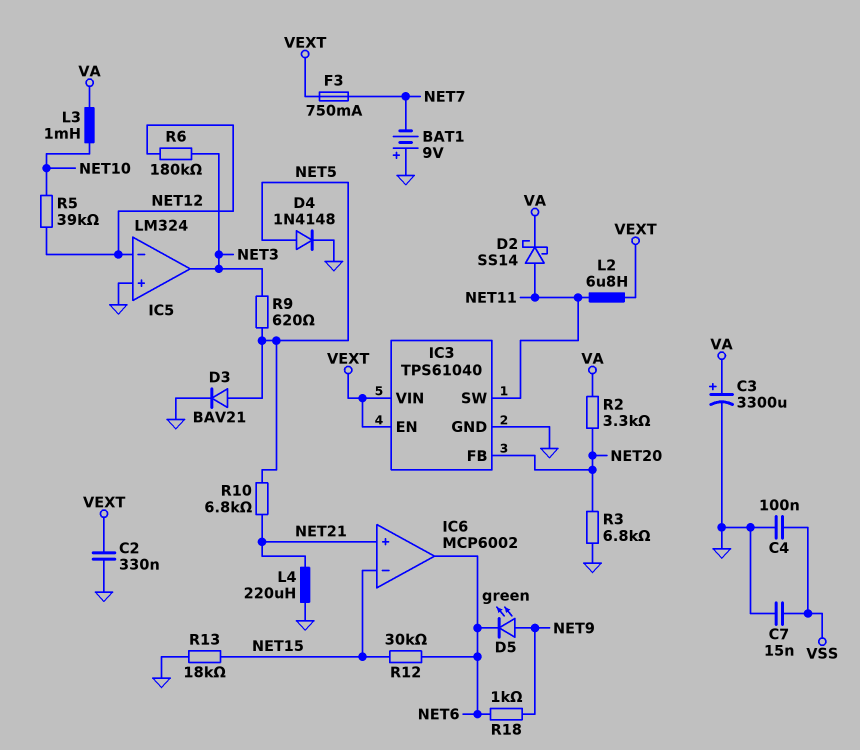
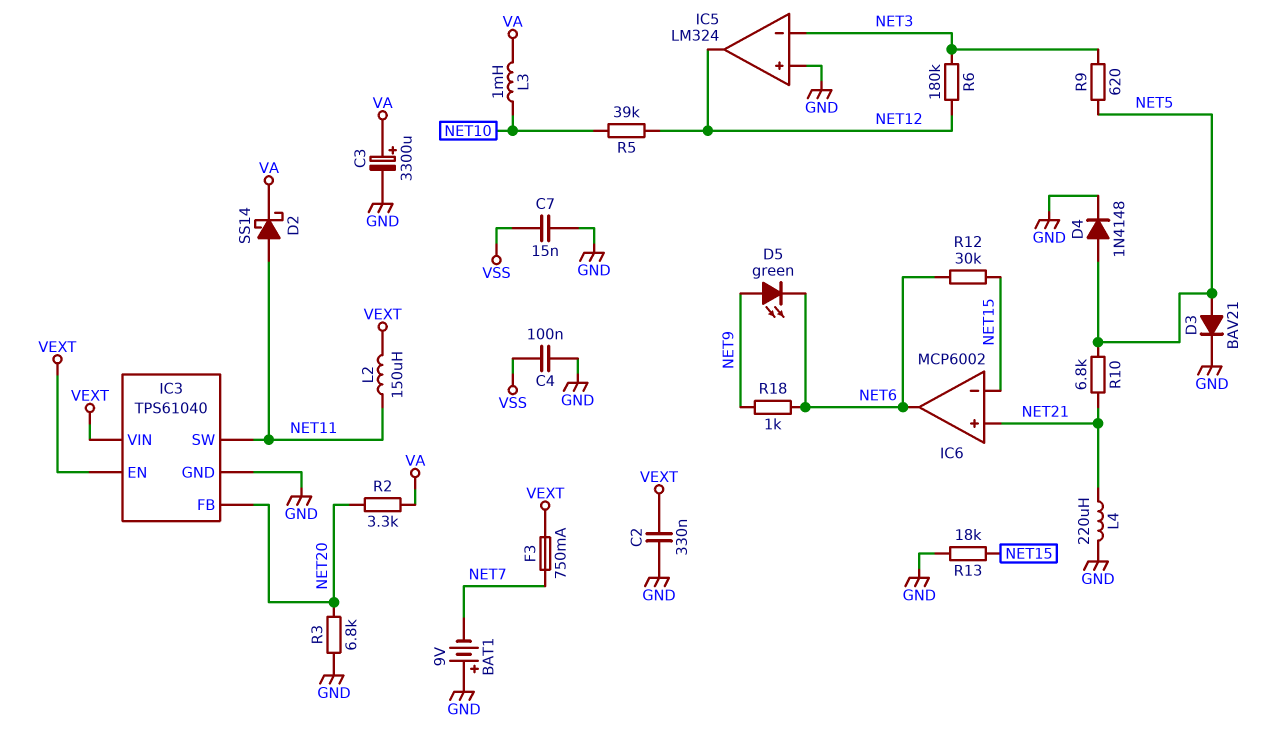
IC5 pin in-: NET12 -> NET3
IC5 pin out: NET3 -> NET12
L2: 6.8uH (NET11, VEXT) -> 150uH (NET11, VEXT)

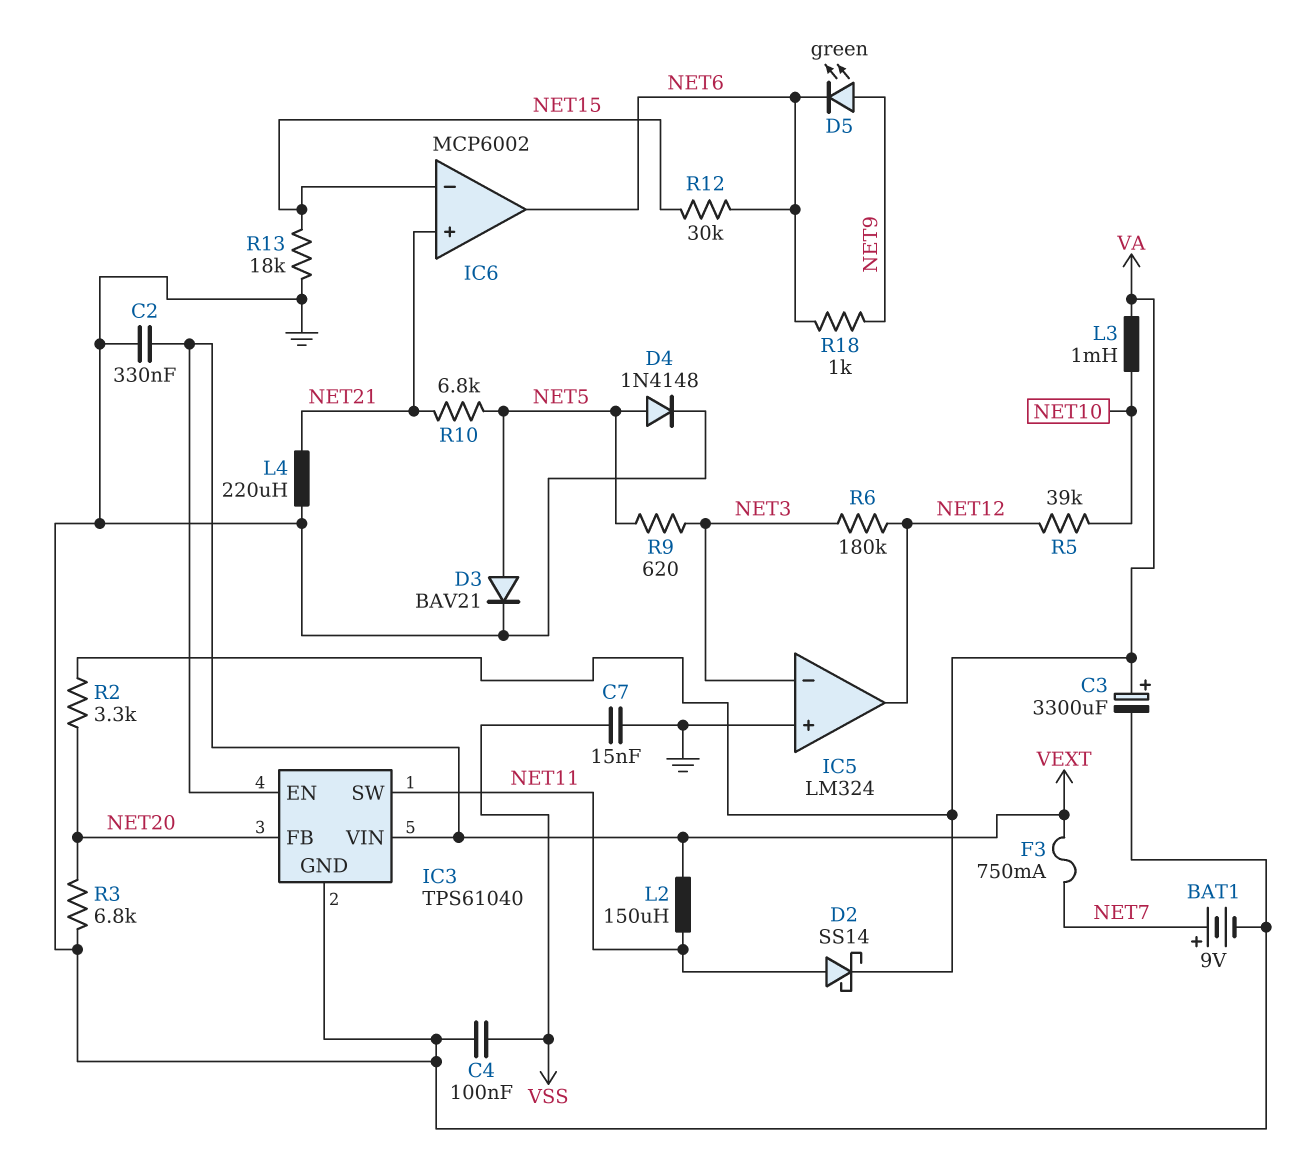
BAT1: 9V (plus GND, minus NET7) -> 9V (plus NET7, minus GND)

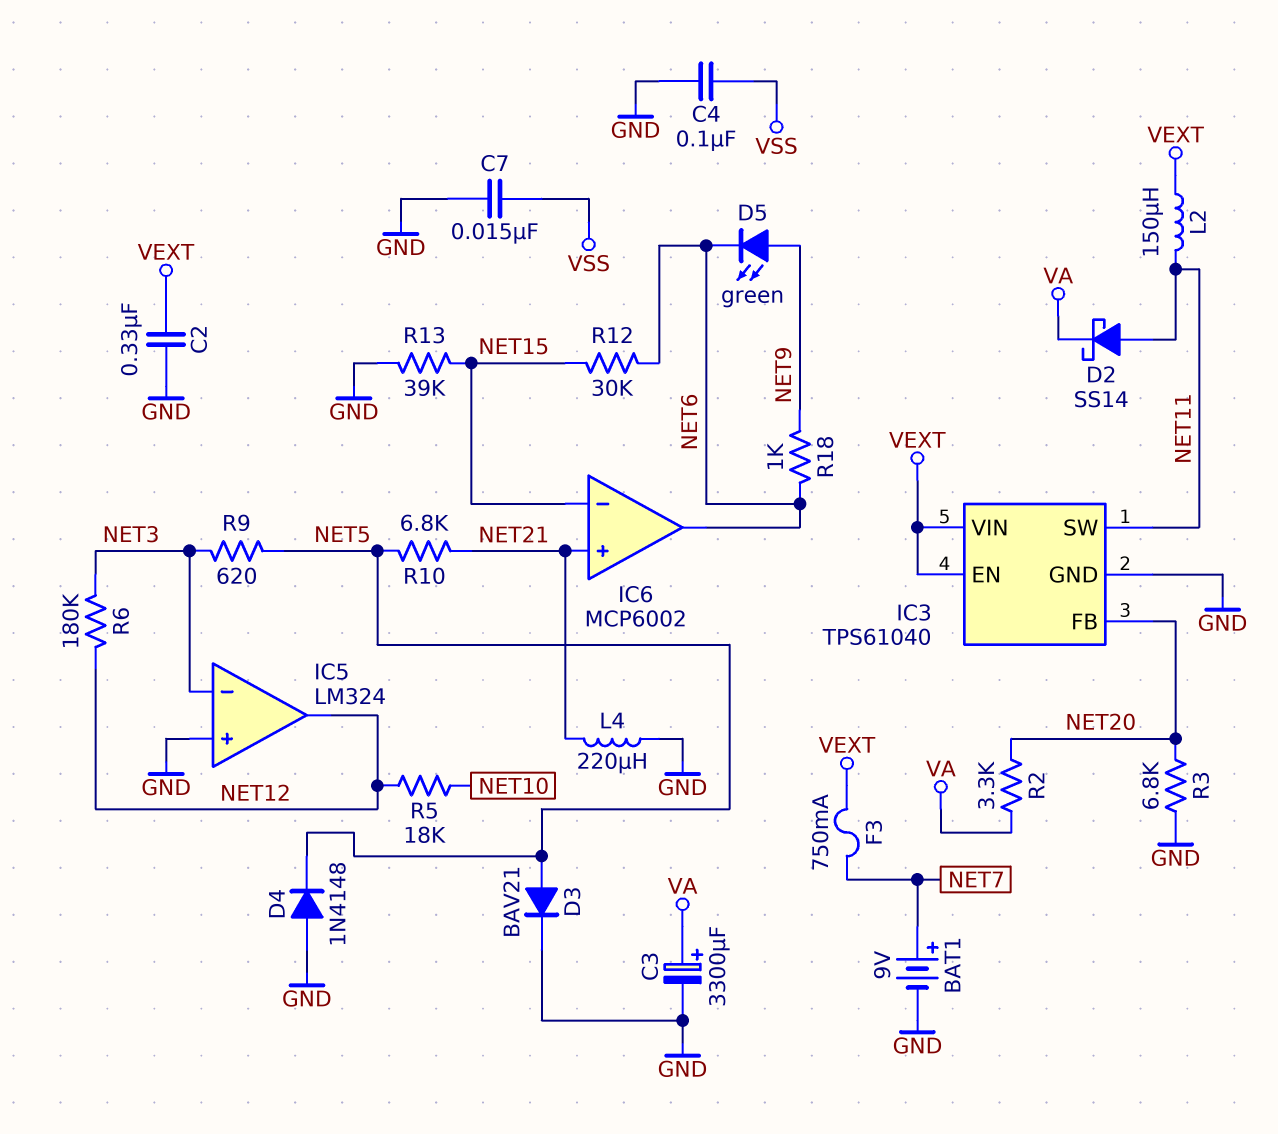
D4: diode 1N4148 (A NET5, K GND) -> diode 1N4148 (A GND, K NET5)
L3: 1mH (NET10, VA) -> none
R5: 39k (NET10, NET12) -> 18k (NET10, NET12)
R13: 18k (GND, NET15) -> 39k (GND, NET15)

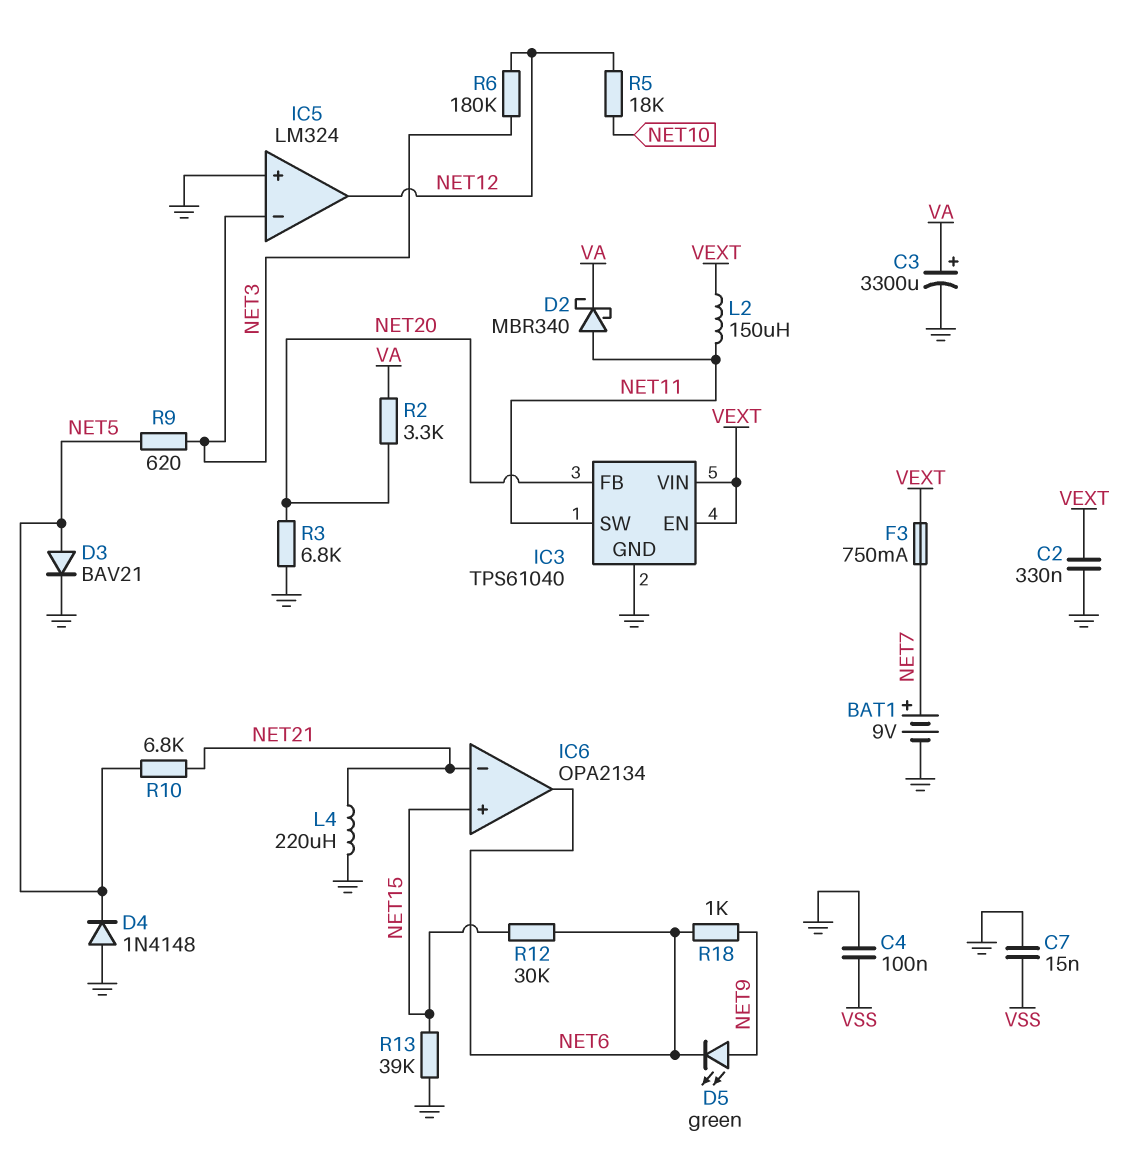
D2: schottky SS14 (A NET11, K VA) -> schottky MBR340 (A NET11, K VA)
IC6: MCP6002 -> OPA2134
IC6 pin in+: NET21 -> NET15
IC6 pin in-: NET15 -> NET21

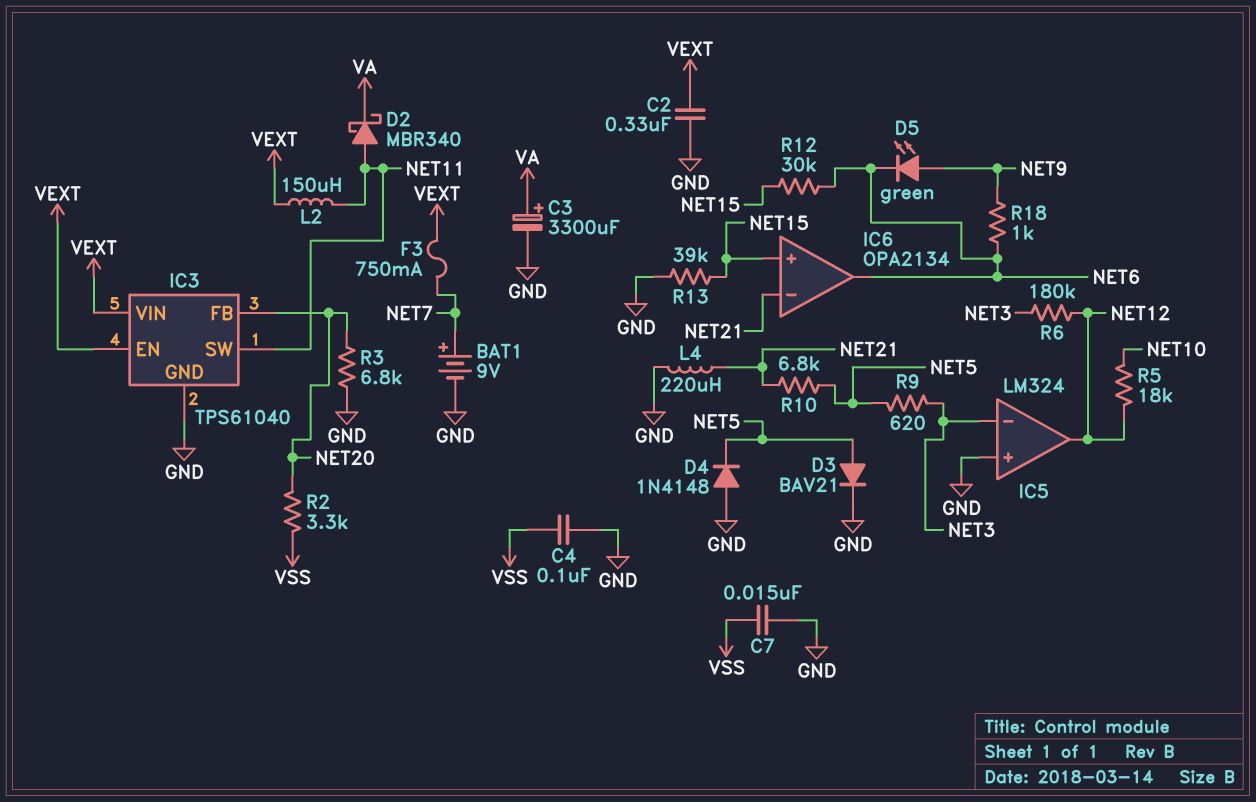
R2: 3.3k (NET20, VA) -> 3.3k (NET20, VSS)

